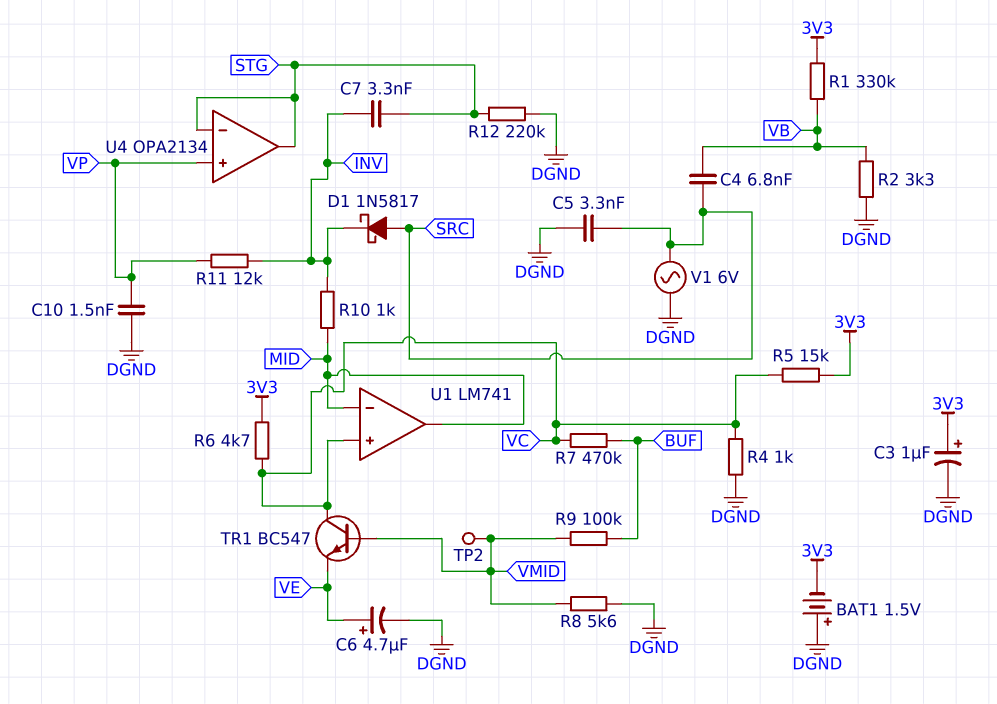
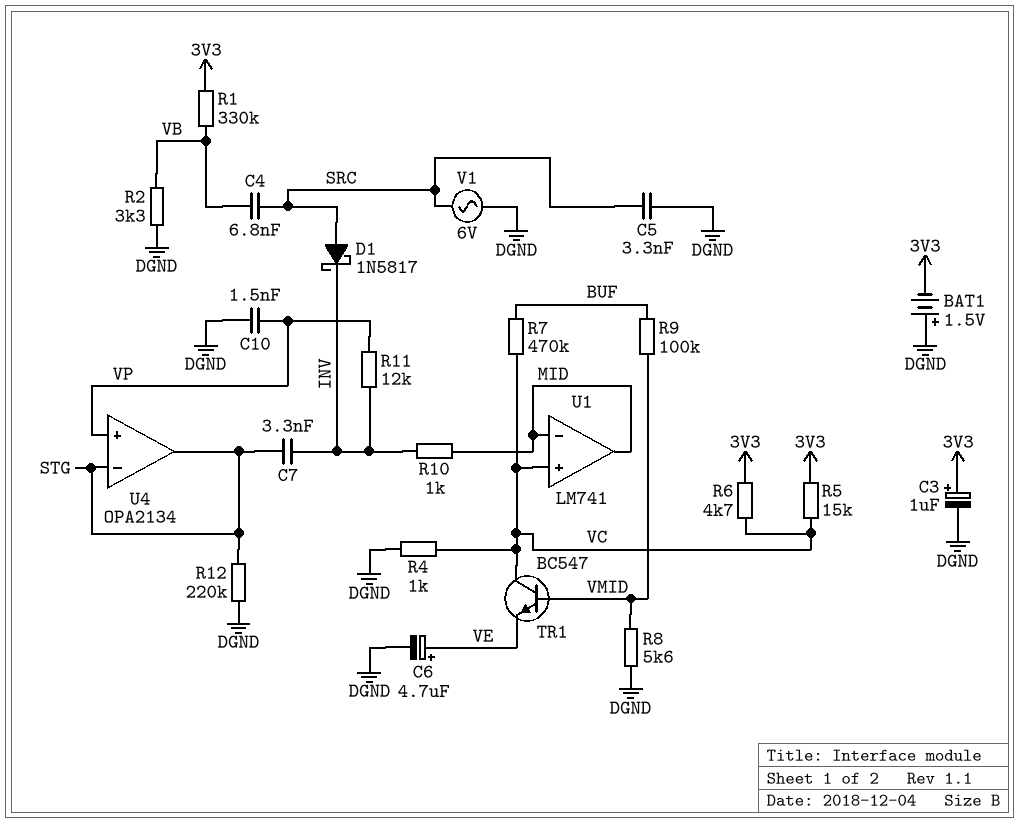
TP2: test point (VMID) -> none

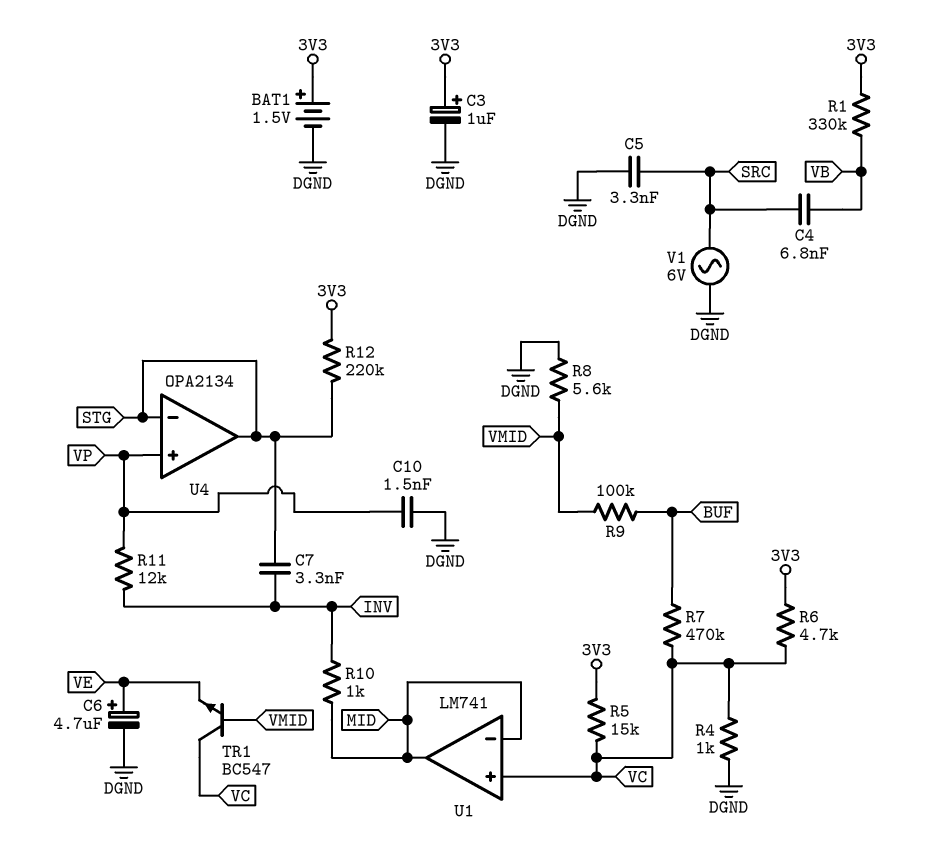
BAT1: 1.5V (plus DGND, minus 3V3) -> 1.5V (plus 3V3, minus DGND)
D1: schottky 1N5817 (A SRC, K INV) -> none
R2: 3.3k (DGND, VB) -> none
R12: 220k (DGND, STG) -> 220k (3V3, STG)

